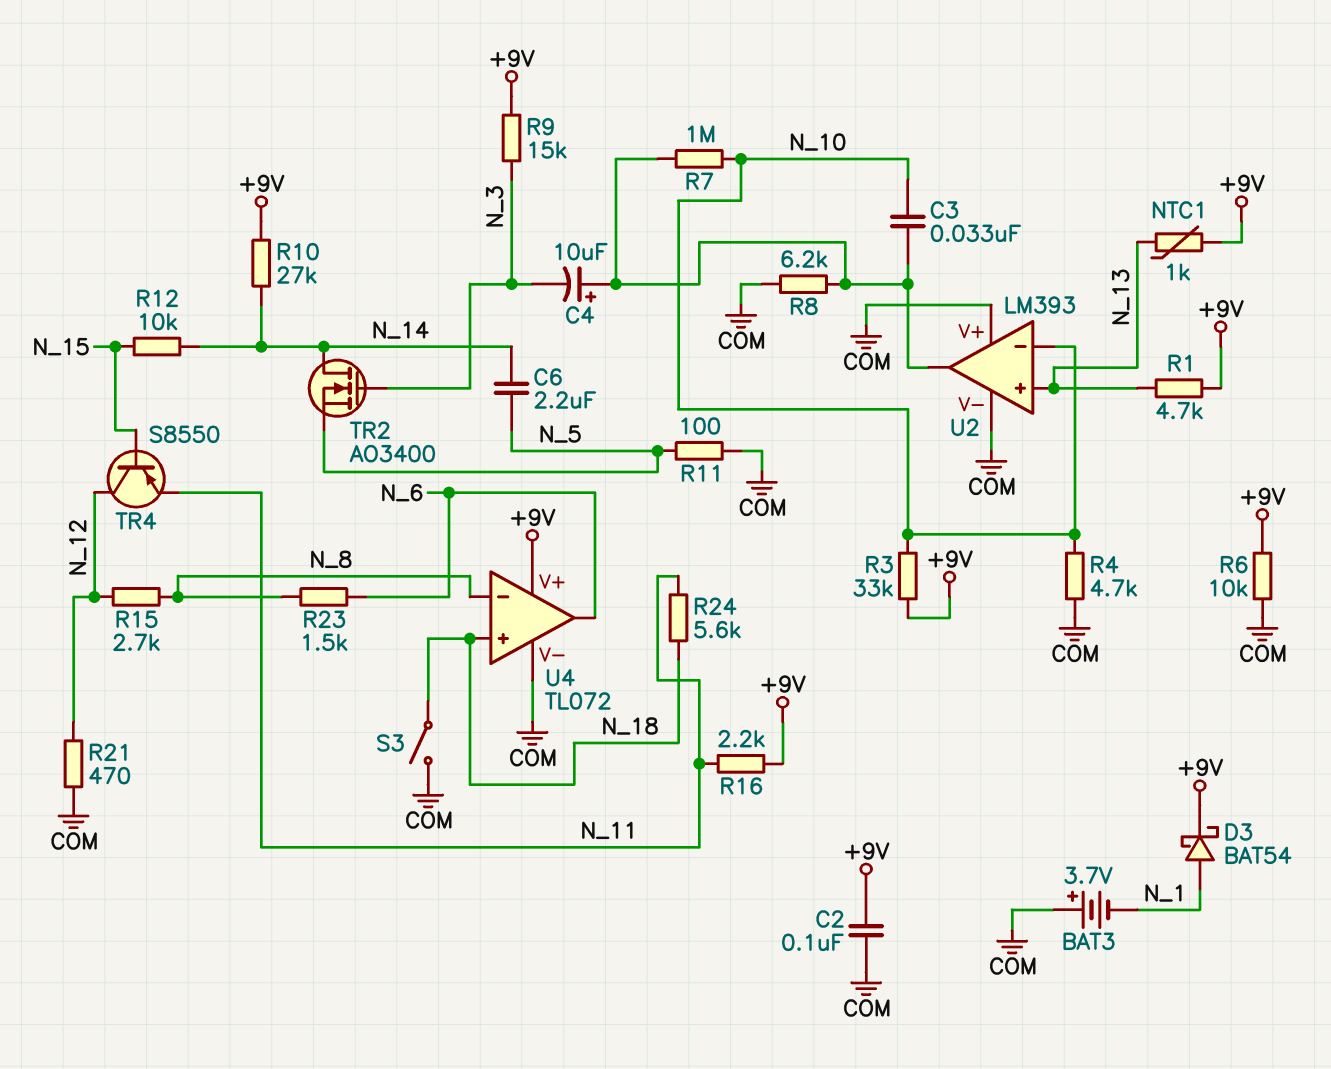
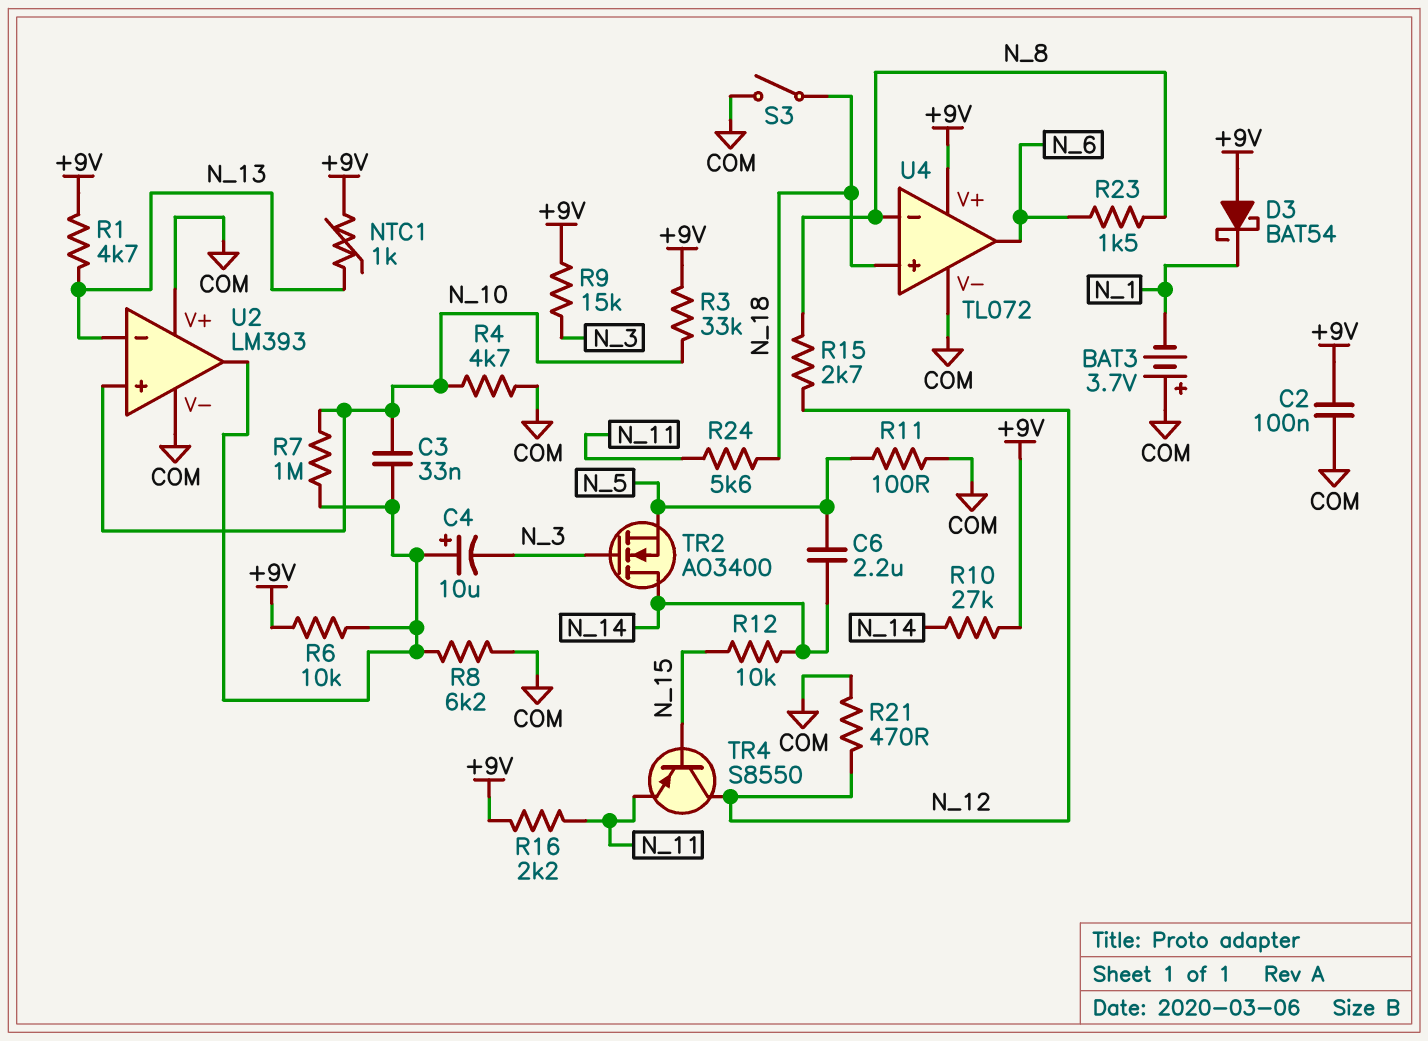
D3: schottky BAT54 (A N_1, K +9V) -> schottky BAT54 (A +9V, K N_1)
R6: 10k (+9V, COM) -> 10k (+9V, U2/out)
U2 pin in+: N_13 -> N_10
U2 pin in-: N_10 -> N_13

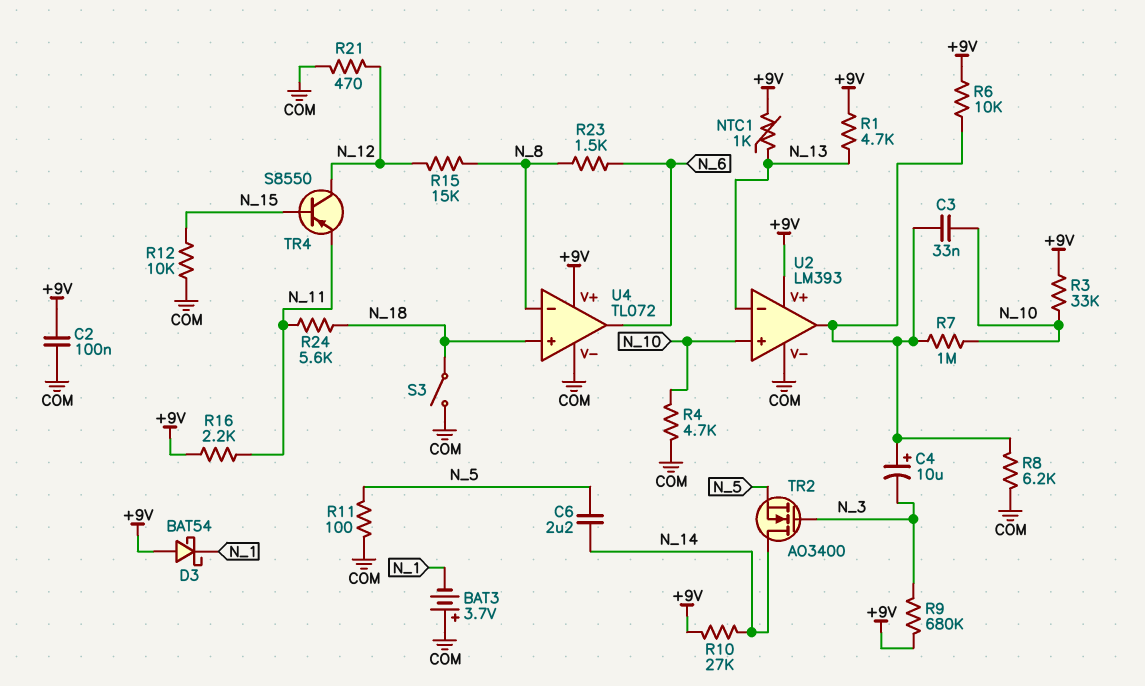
R9: 15k (+9V, N_3) -> 680k (+9V, N_3)
R12: 10k (N_14, N_15) -> 10k (COM, N_15)
R15: 2.7k (N_8, N_12) -> 15k (N_8, N_12)
U2 pin V+: COM -> +9V

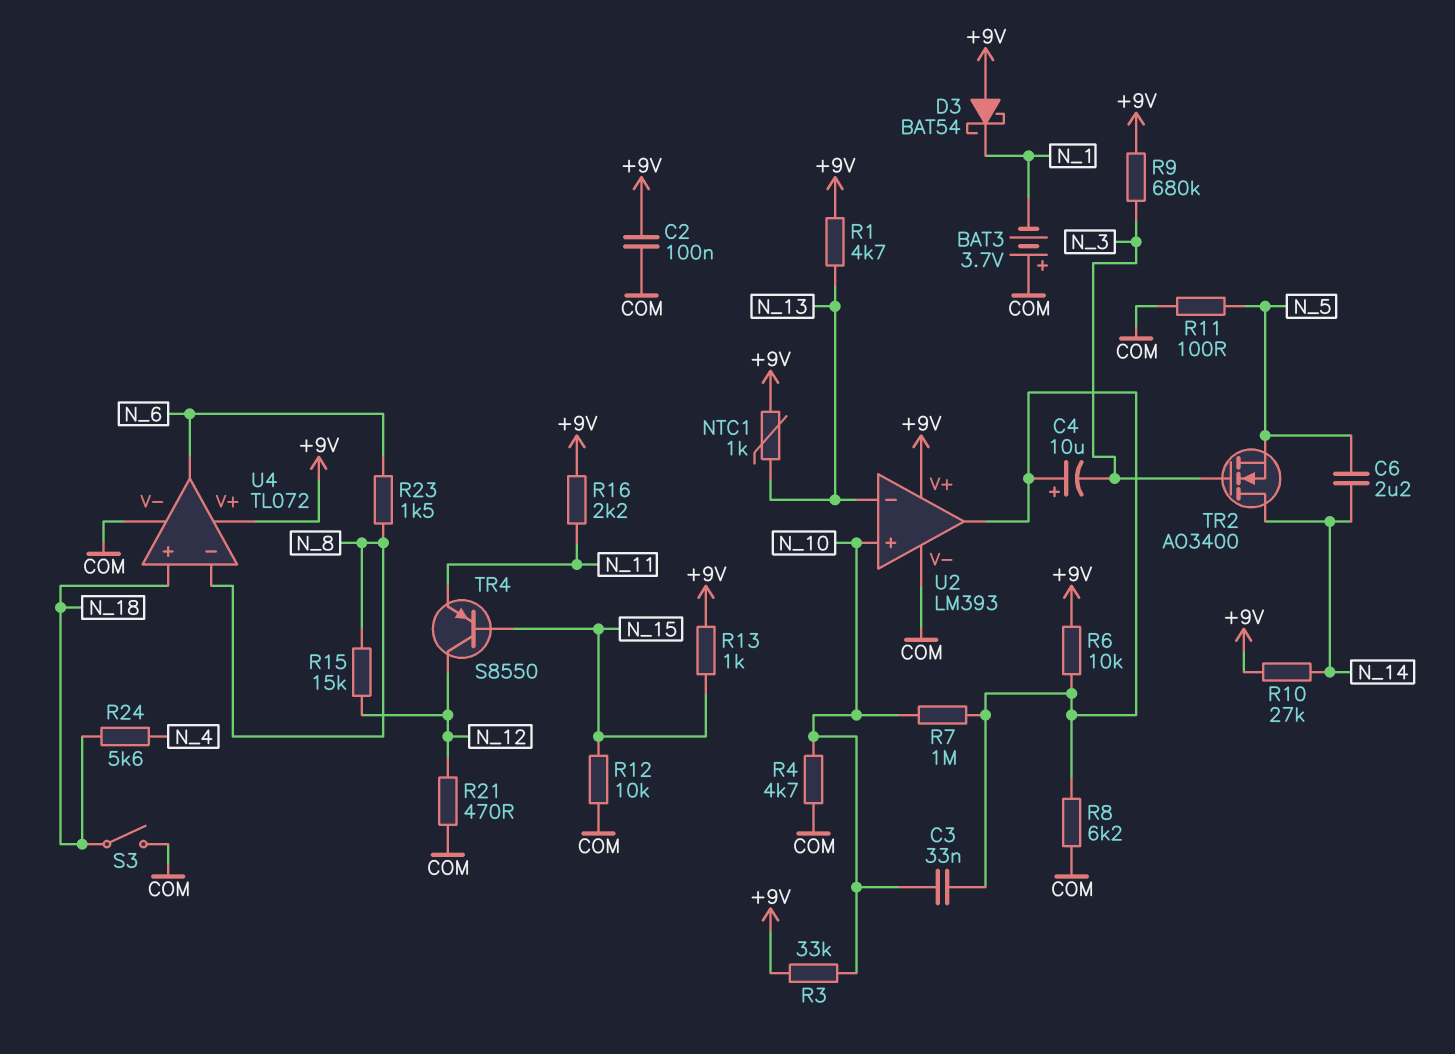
R13: none -> 1k (+9V, N_15)
R24: 5.6k (N_11, N_18) -> 5.6k (N_4, N_18)

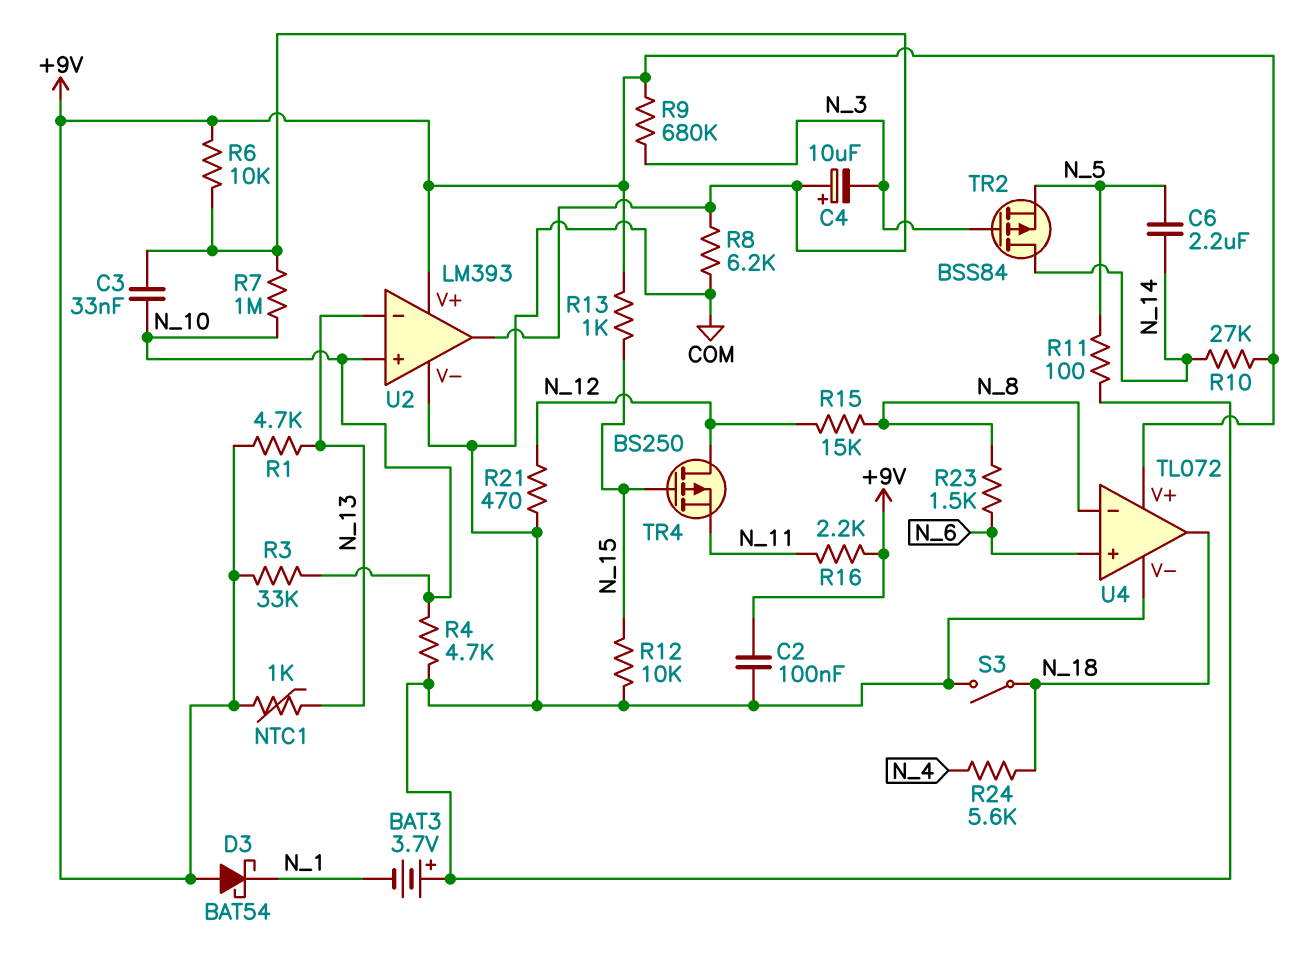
TR2: NMOS AO3400 (G N_3, D N_14, S N_5) -> PMOS BSS84 (G N_3, D N_14, S N_5)
TR4: PNP S8550 (B N_15, C N_12, E N_11) -> PMOS BS250 (G N_15, D N_12, S N_11)
U4 pin in+: N_18 -> N_6
U4 pin out: N_6 -> N_18

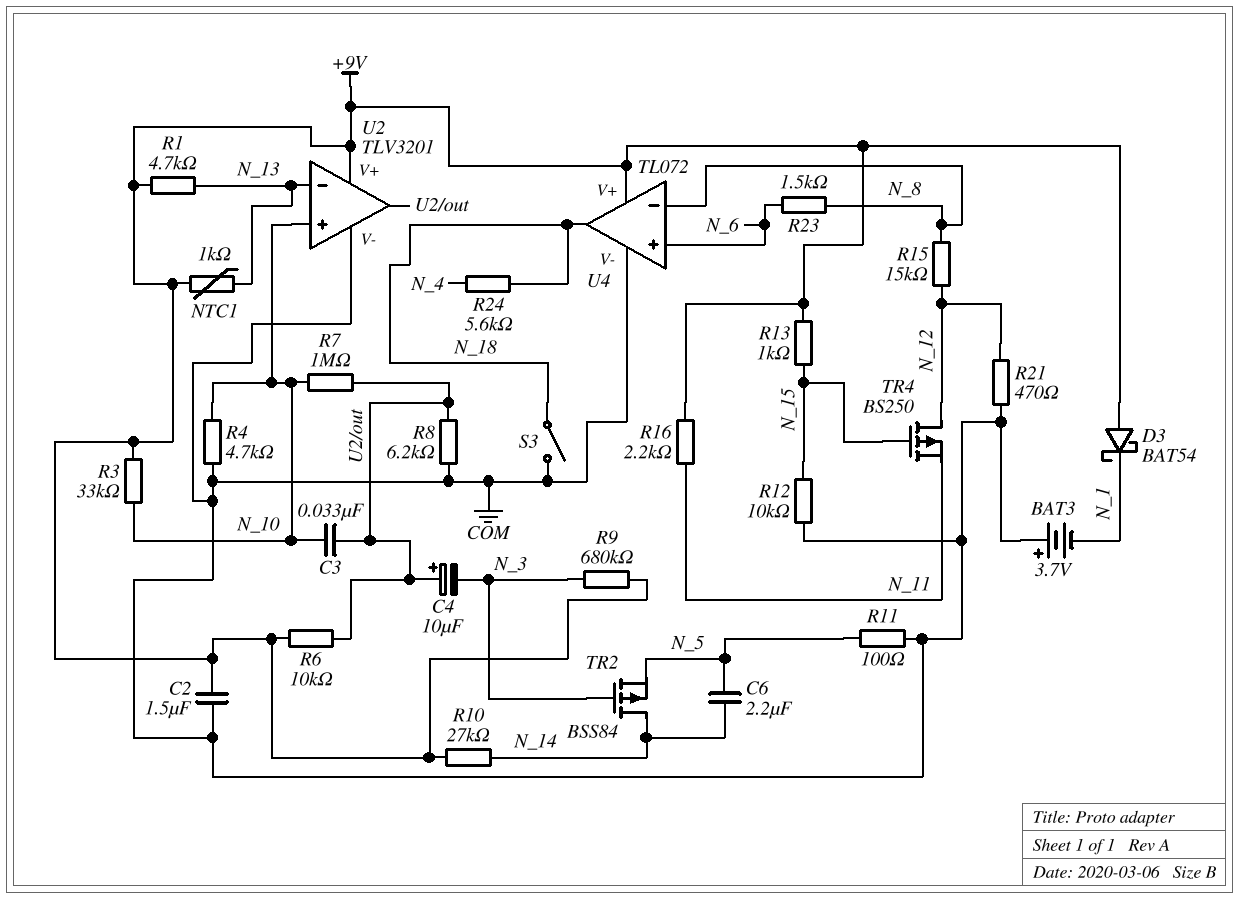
C2: 100nF (+9V, COM) -> 1.5uF (+9V, COM)
U2: LM393 -> TLV3201

